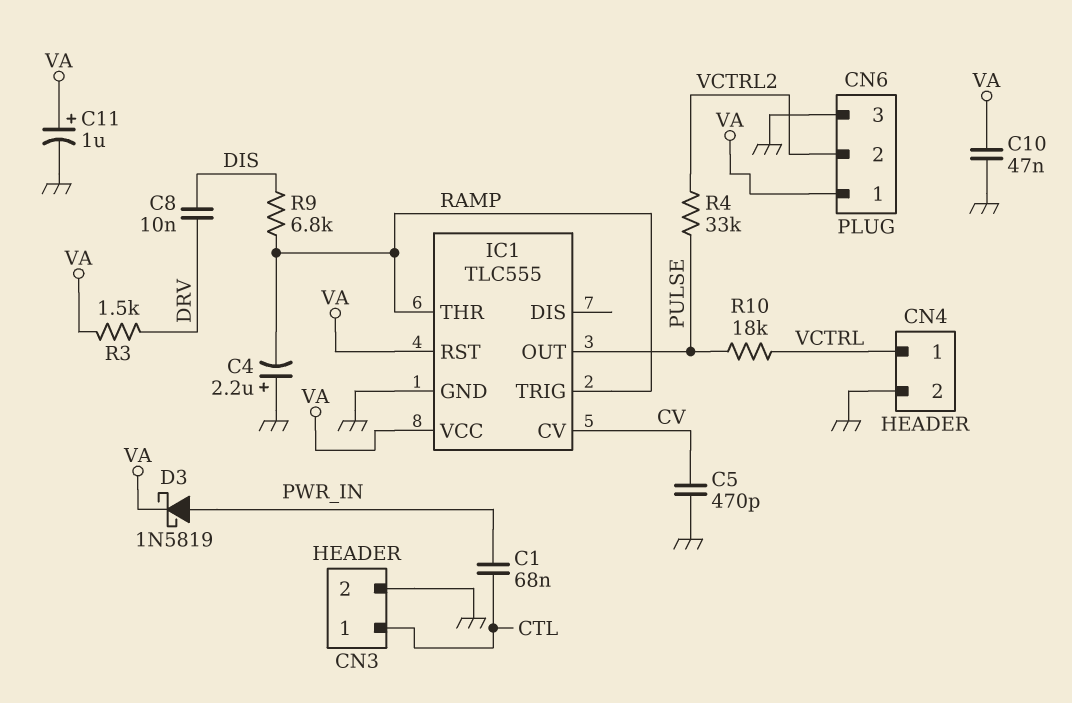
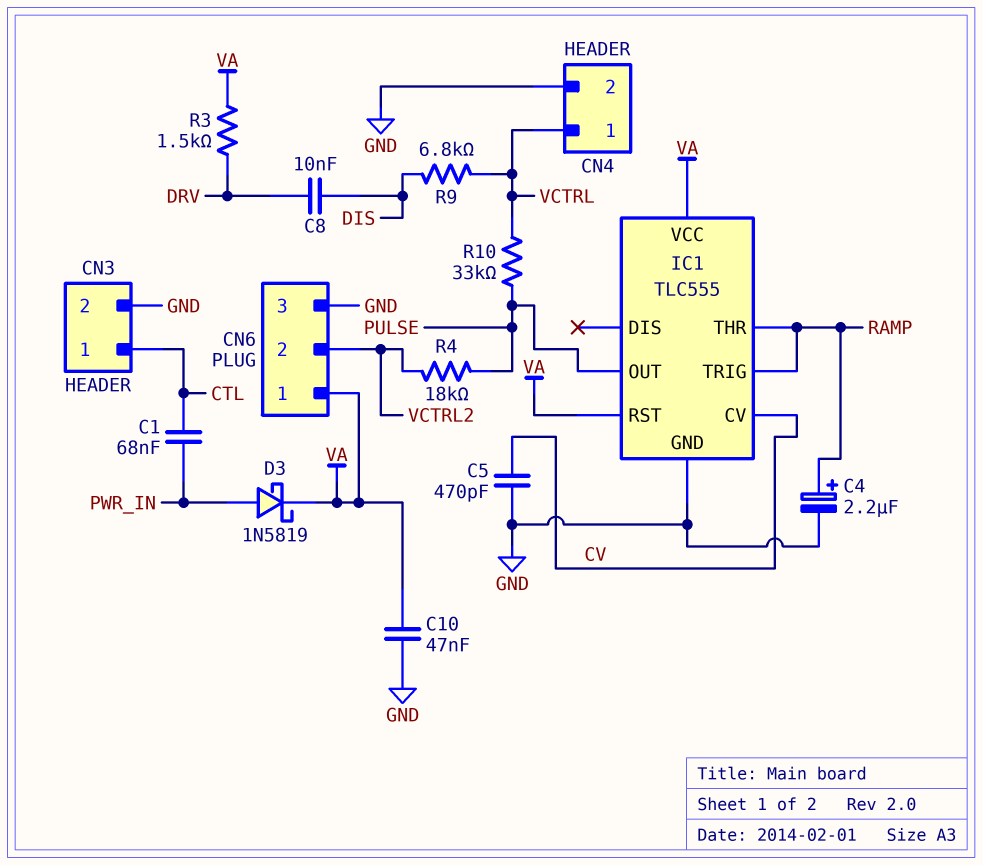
C4: 2.2uF (plus GND, minus RAMP) -> 2.2uF (plus RAMP, minus GND)
C11: 1uF (plus VA, minus GND) -> none
R4: 33k (PULSE, VCTRL2) -> 18k (PULSE, VCTRL2)
R9: 6.8k (DIS, RAMP) -> 6.8k (DIS, VCTRL)
R10: 18k (PULSE, VCTRL) -> 33k (PULSE, VCTRL)

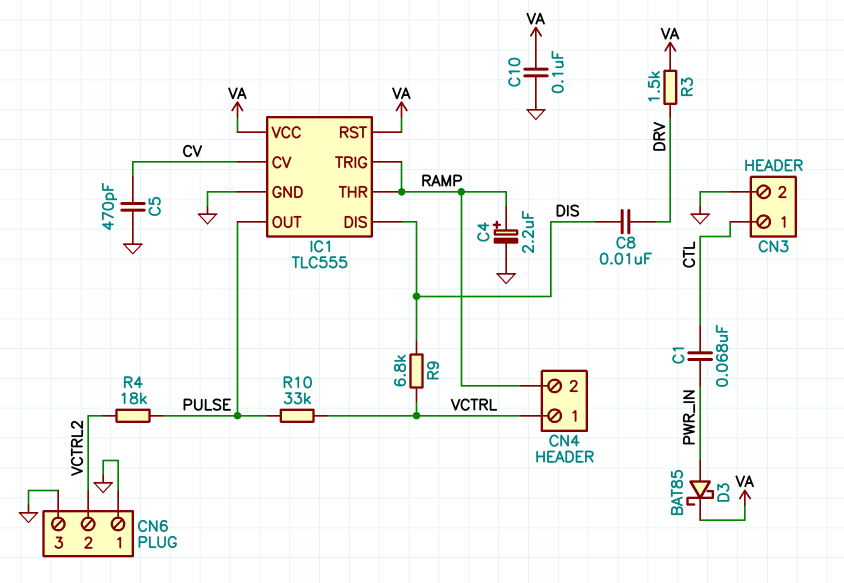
C10: 47nF (GND, VA) -> 100nF (GND, VA)
CN4 pin 2: GND -> RAMP
CN6 pin 1: VA -> GND
D3: schottky 1N5819 (A PWR_IN, K VA) -> schottky BAT85 (A PWR_IN, K VA)
IC1 pin DIS: none -> DIS

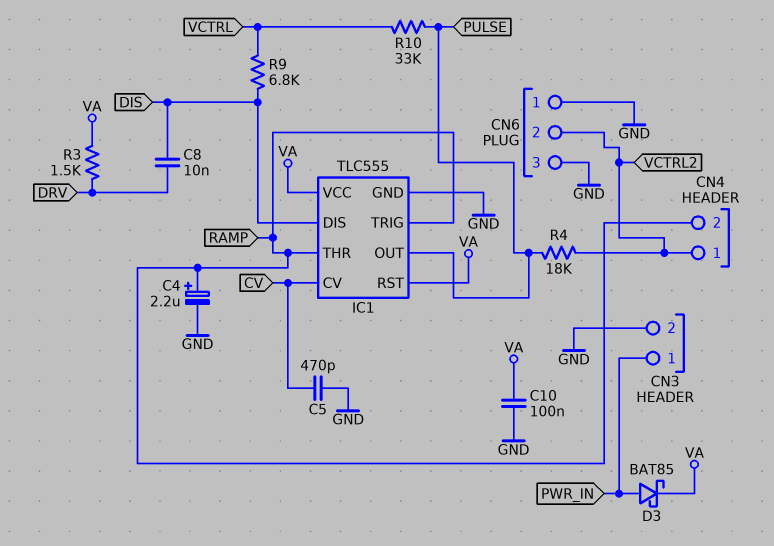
C1: 68nF (CTL, PWR_IN) -> none
CN3 pin 1: CTL -> PWR_IN
CN4 pin 1: VCTRL -> VCTRL2

